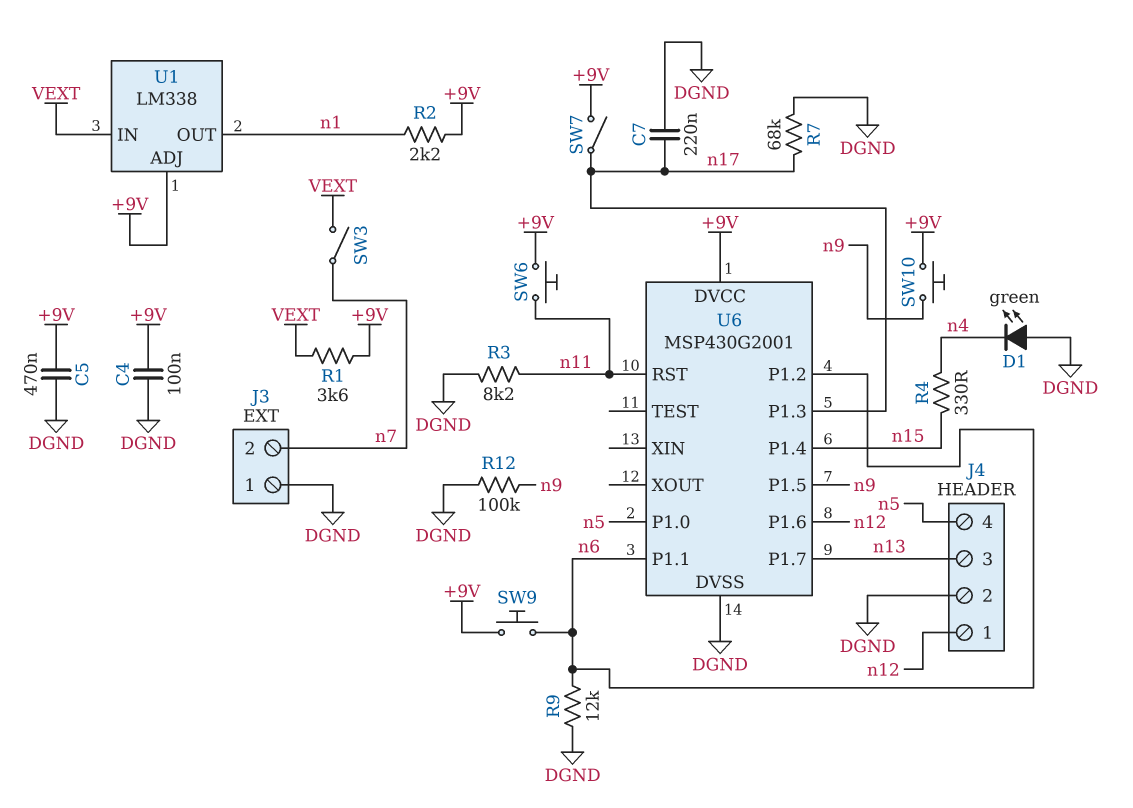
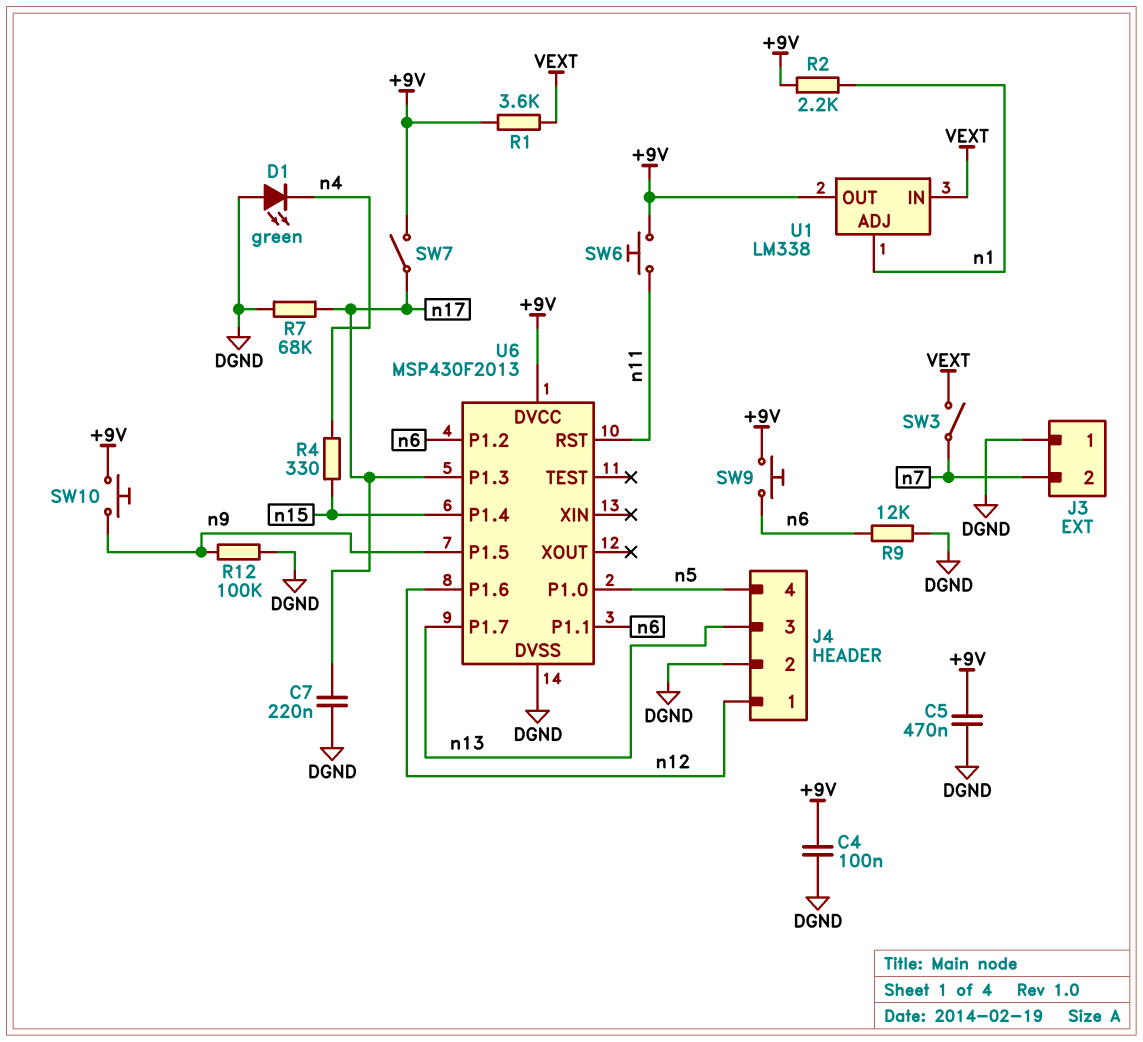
R3: 8.2k (DGND, n11) -> none
U1 pin ADJ: +9V -> n1
U1 pin OUT: n1 -> +9V
U6: MSP430G2001 -> MSP430F2013

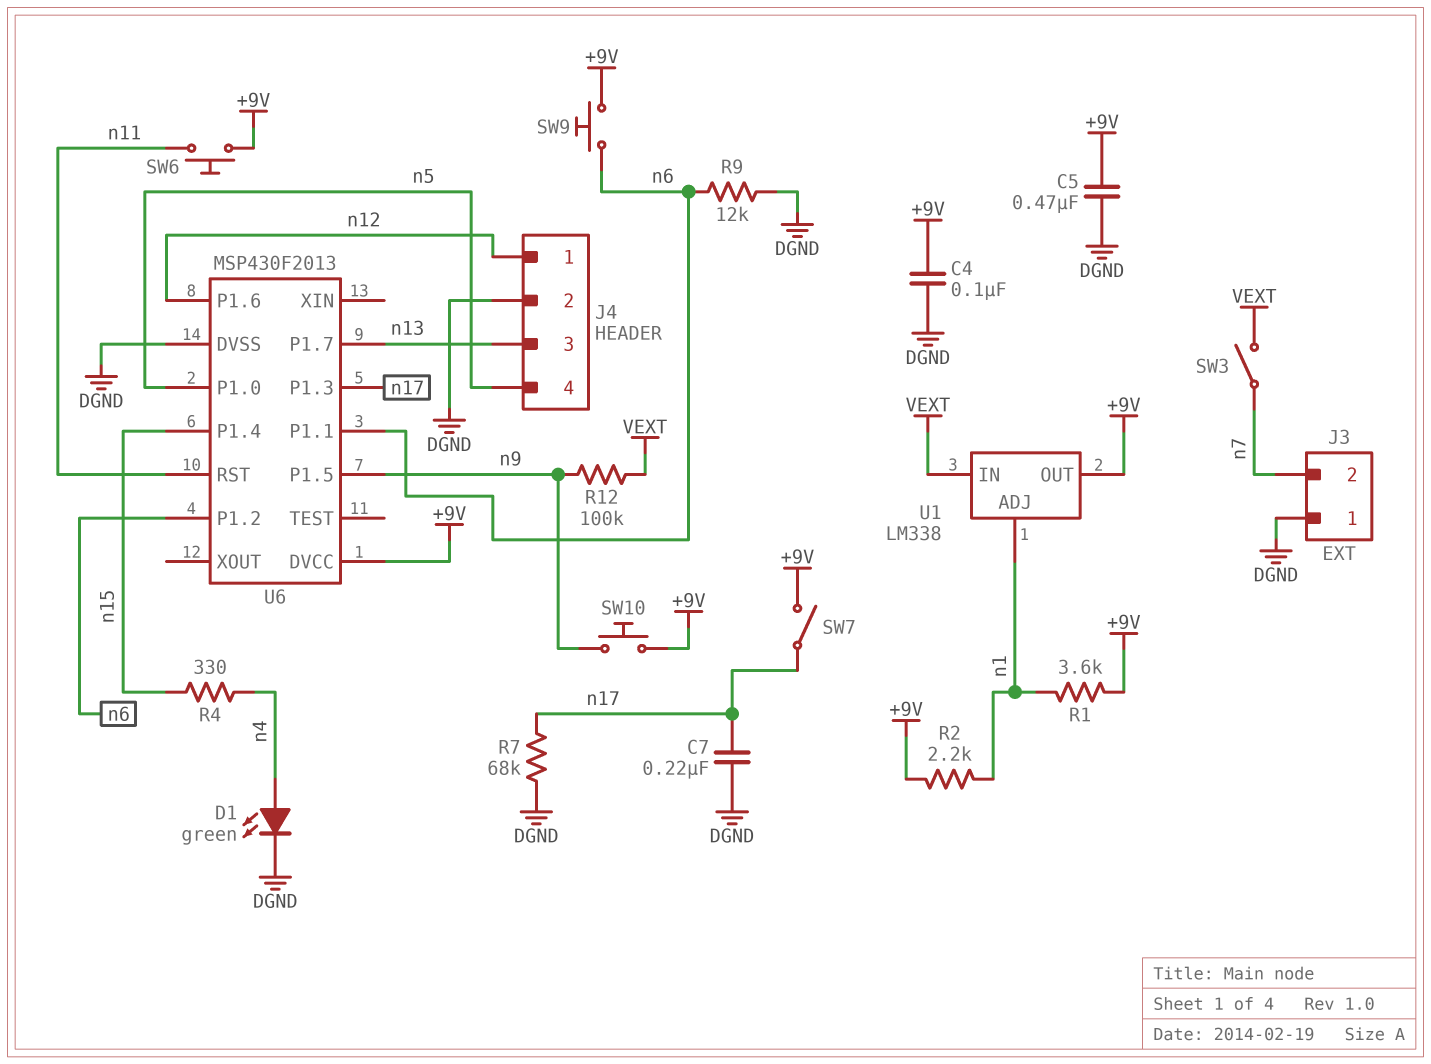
D1: LED green (A DGND, K n4) -> LED green (A n4, K DGND)
R1: 3.6k (+9V, VEXT) -> 3.6k (+9V, n1)
R12: 100k (DGND, n9) -> 100k (VEXT, n9)

